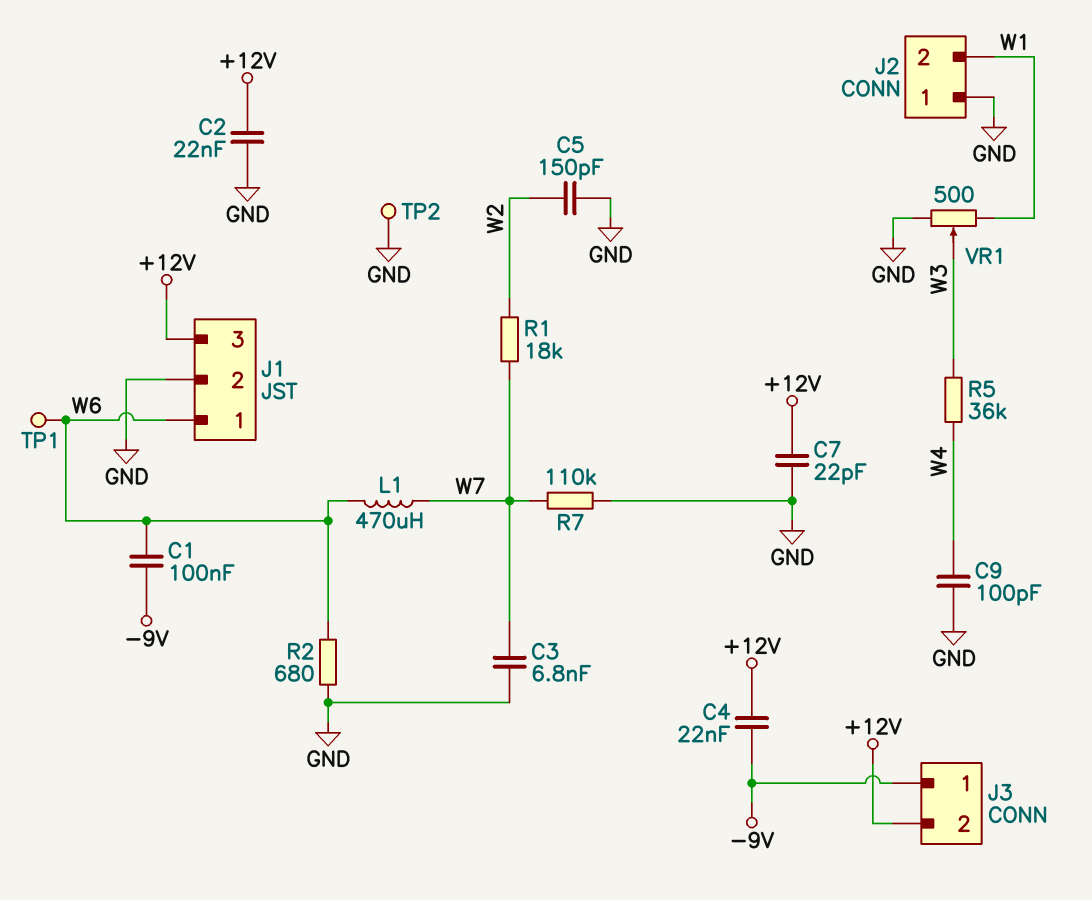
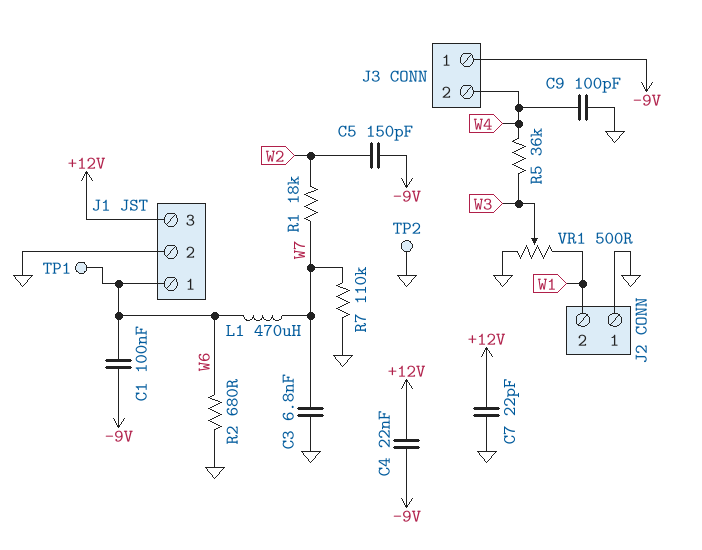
C2: 22nF (+12V, GND) -> none
C5: 150pF (GND, W2) -> 150pF (-9V, W2)
J3 pin 2: +12V -> W4

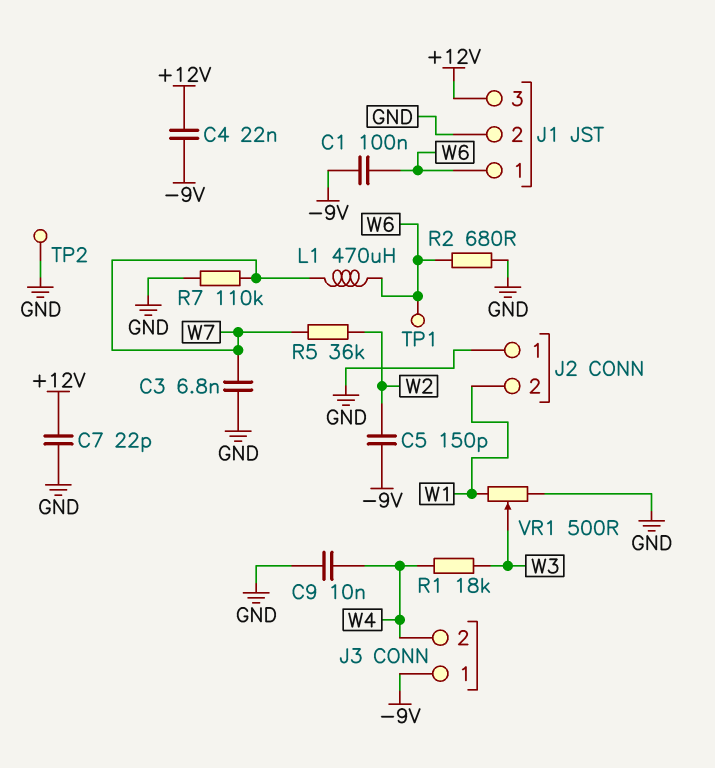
C9: 100pF (GND, W4) -> 10nF (GND, W4)
R1: 18k (W2, W7) -> 18k (W3, W4)
R5: 36k (W3, W4) -> 36k (W2, W7)

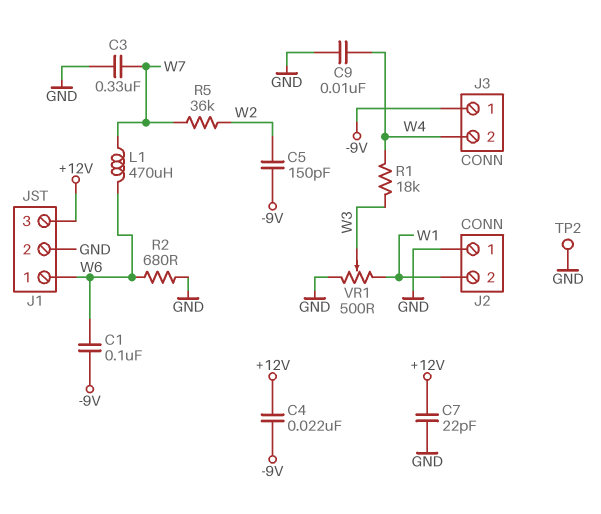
C3: 6.8nF (GND, W7) -> 330nF (GND, W7)
R7: 110k (GND, W7) -> none
TP1: test point (W6) -> none

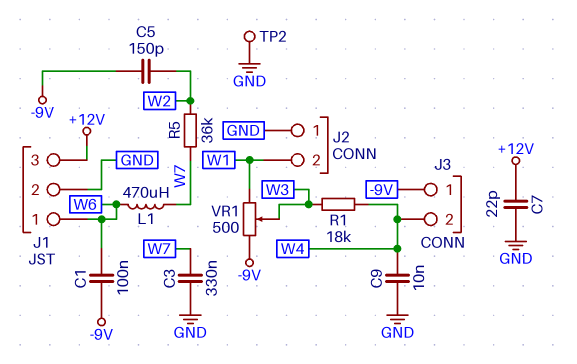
C4: 22nF (+12V, -9V) -> none
R2: 680 (GND, W6) -> none
VR1: 500 (GND, W1, wiper W3) -> 500 (-9V, W1, wiper W3)

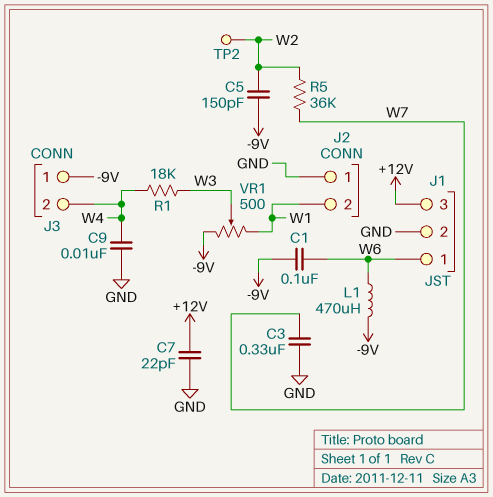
L1: 470uH (W6, W7) -> 470uH (-9V, W6)
TP2: test point (GND) -> test point (W2)

